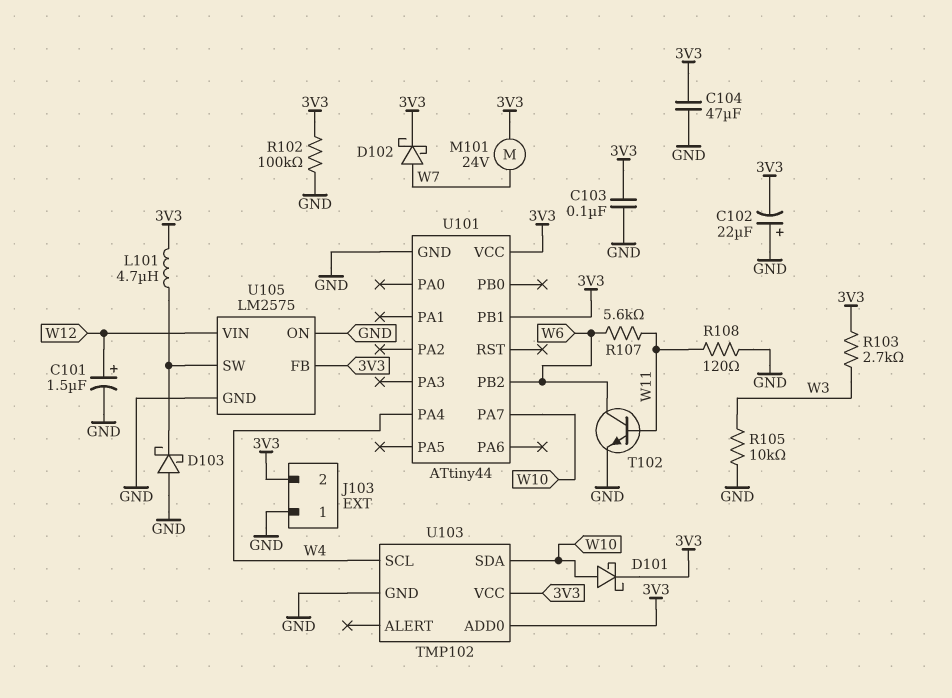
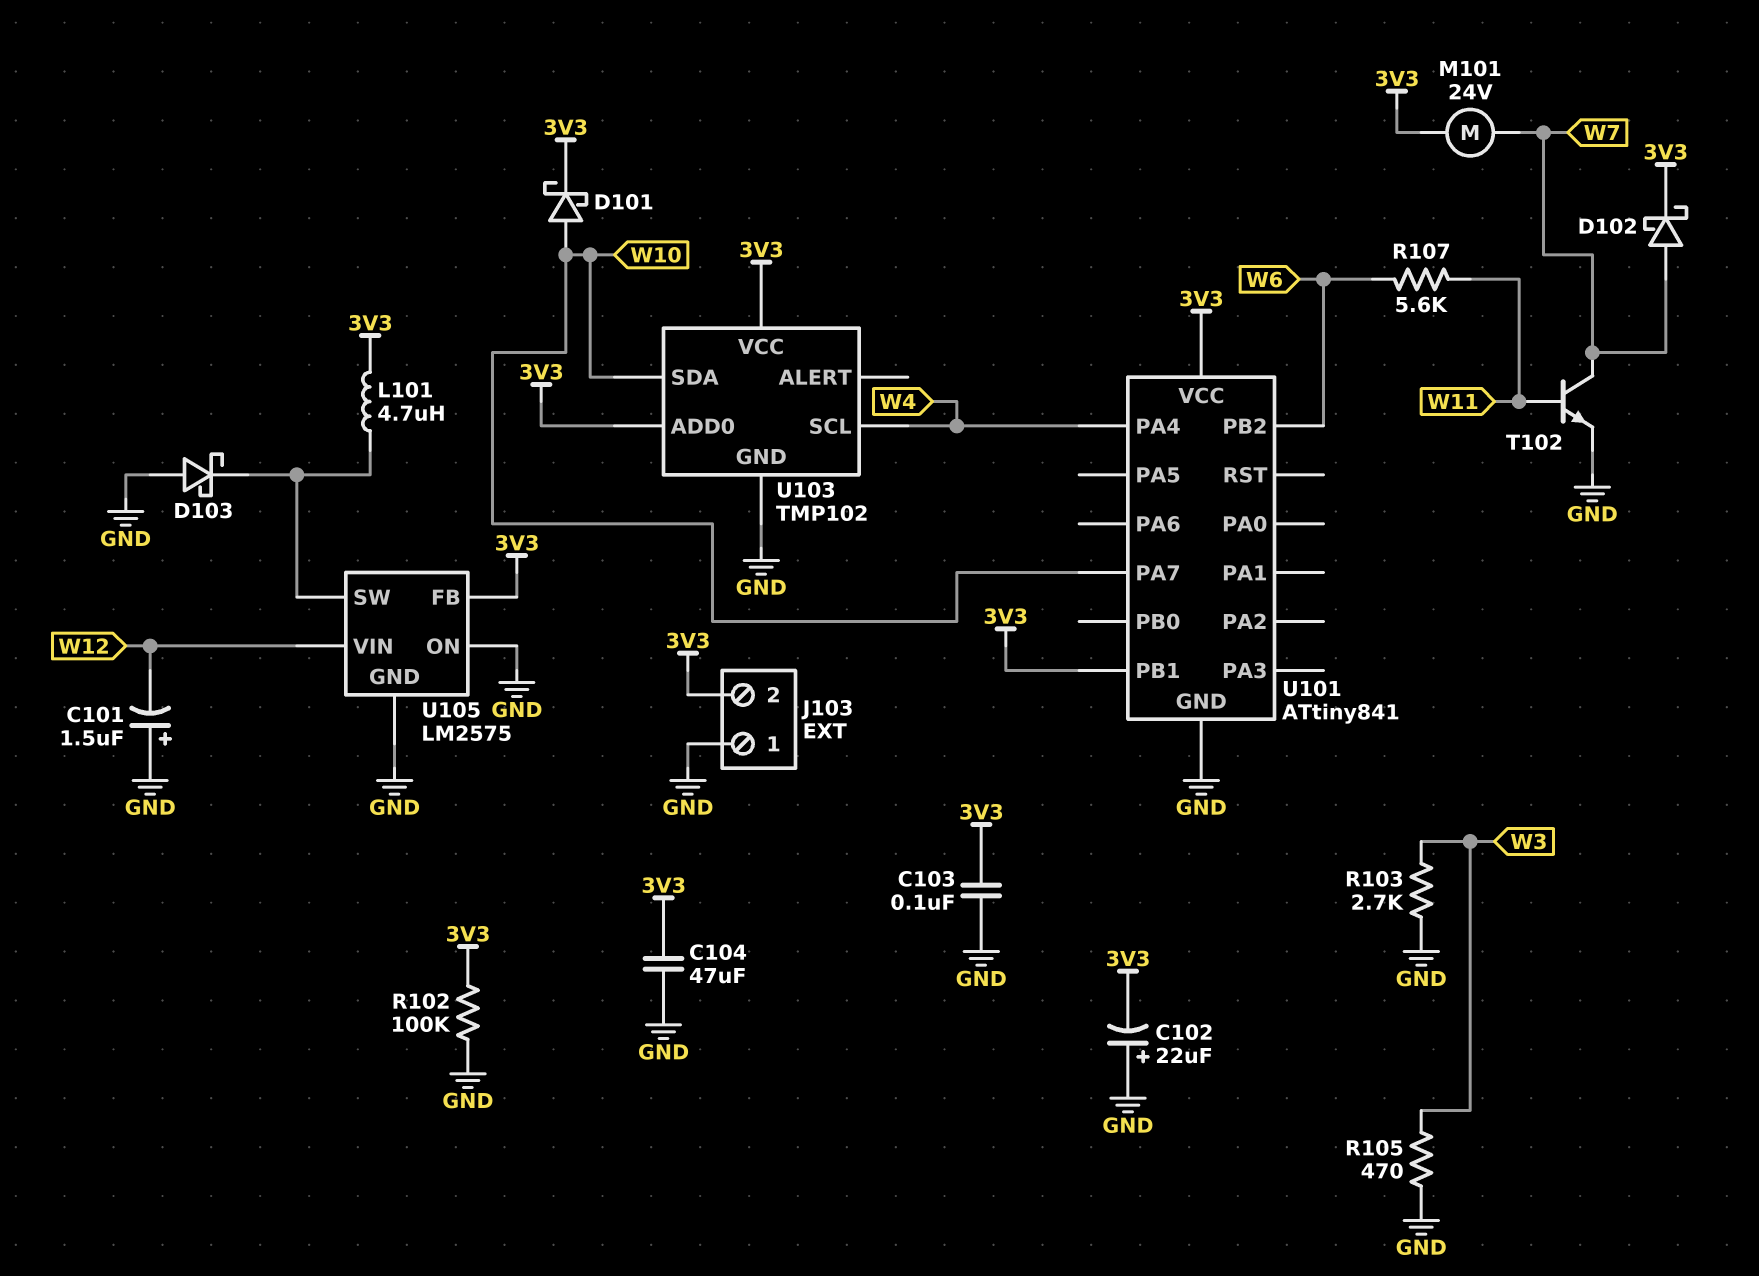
C101: 1.5uF (plus W12, minus GND) -> 1.5uF (plus GND, minus W12)
R103: 2.7k (3V3, W3) -> 2.7k (GND, W3)
R105: 10k (GND, W3) -> 470 (GND, W3)
R108: 120 (GND, W11) -> none
T102: NPN (B W11, C W6, E GND) -> NPN (B W11, C W7, E GND)
U101: ATtiny44 -> ATtiny841

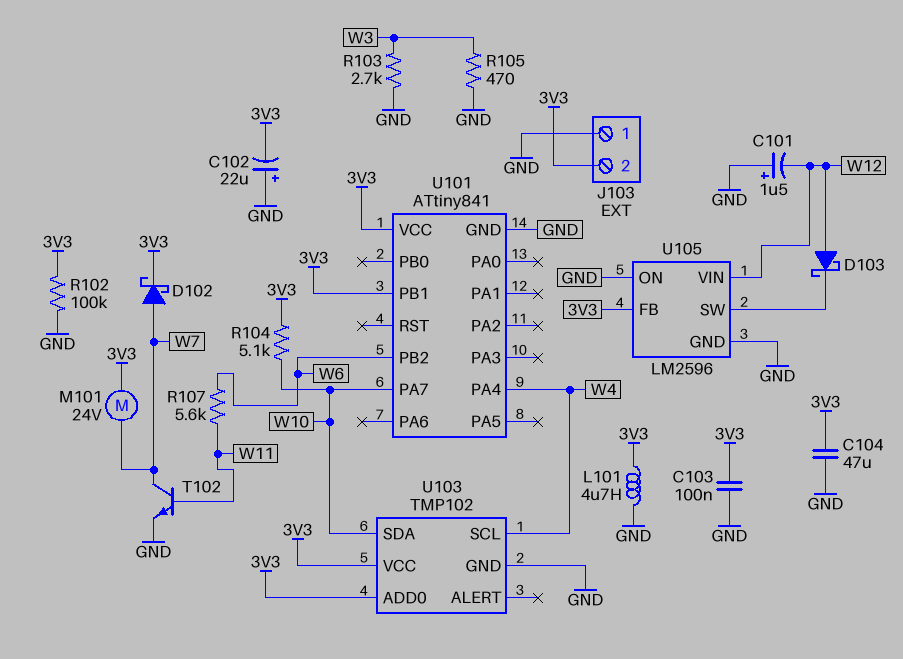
D101: schottky (A W10, K 3V3) -> none
D103: schottky (A GND, K U105/SW) -> schottky (A W12, K U105/SW)
L101: 4.7uH (3V3, U105/SW) -> 4.7uH (3V3, GND)
R104: none -> 5.1k (3V3, W10)
U105: LM2575 -> LM2596

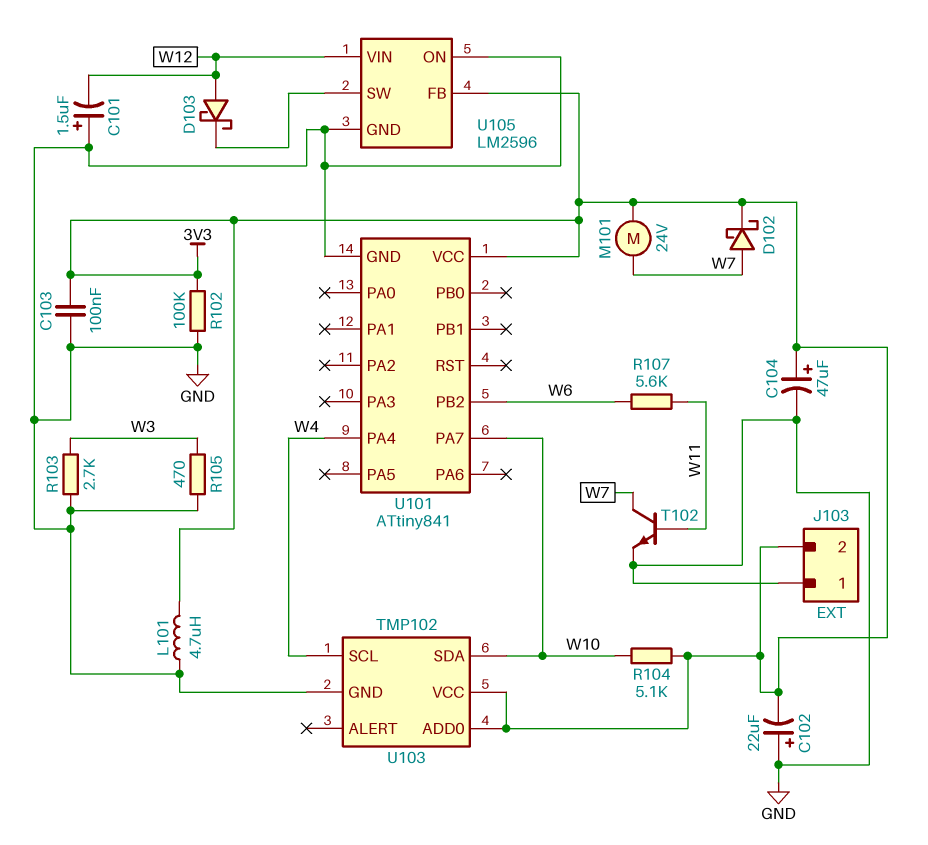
C104: 47uF (3V3, GND) -> 47uF (plus 3V3, minus GND)
U101 pin PB1: 3V3 -> none

